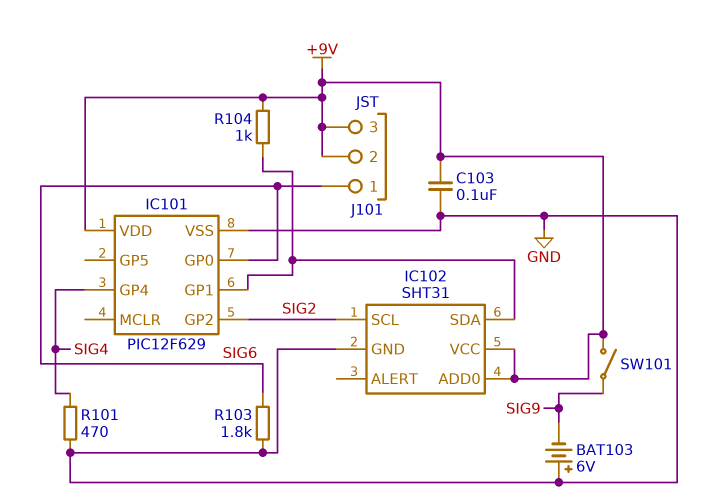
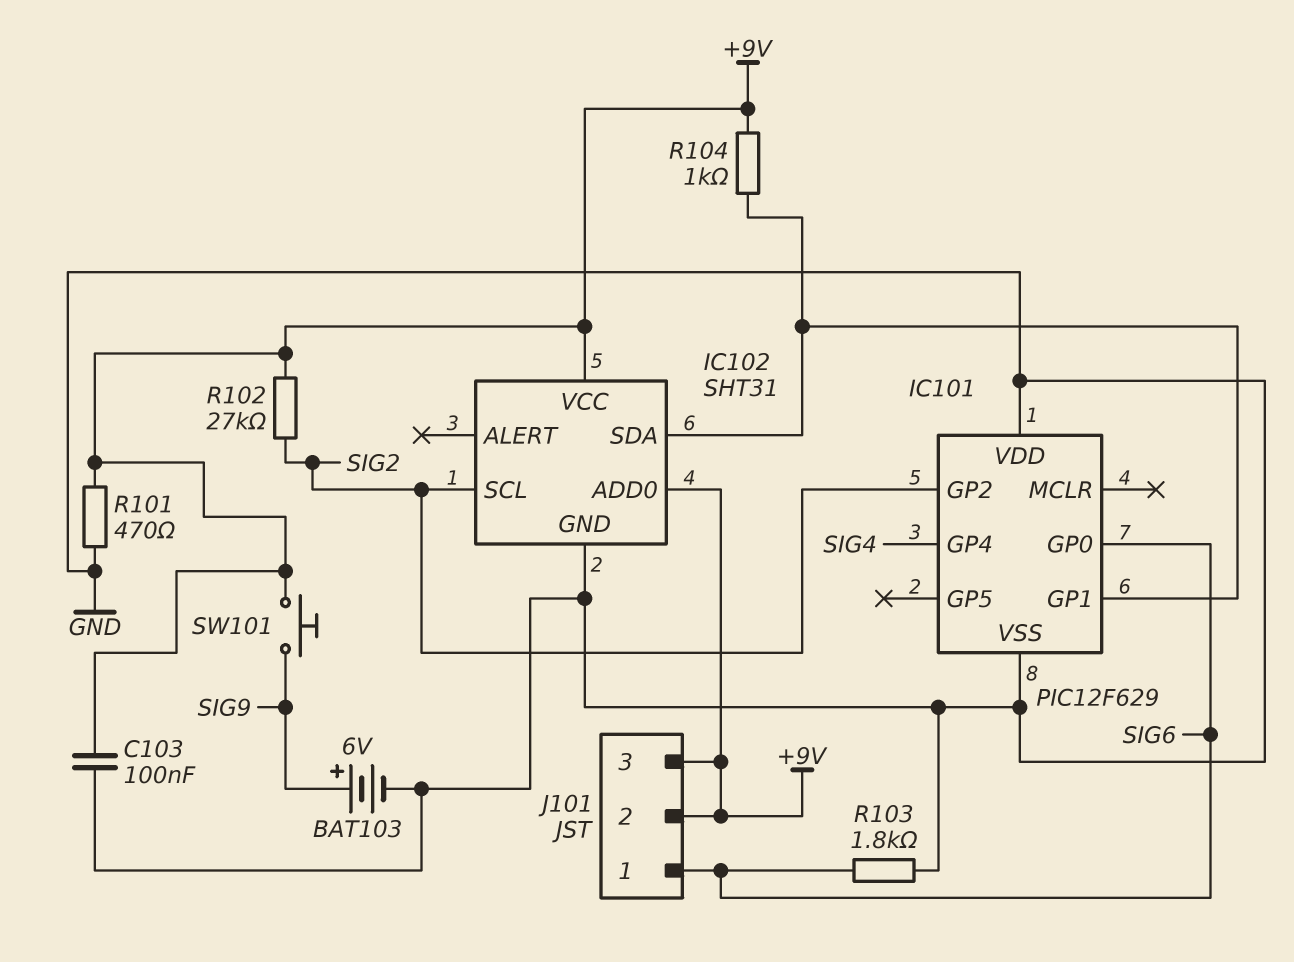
BAT103: 6V (plus GND, minus SIG9) -> 6V (plus SIG9, minus GND)
IC101 pin VDD: +9V -> GND
R101: 470 (GND, SIG4) -> 470 (+9V, GND)
R102: none -> 27k (+9V, SIG2)
SW101: switch (+9V, SIG9) -> button (+9V, SIG9)

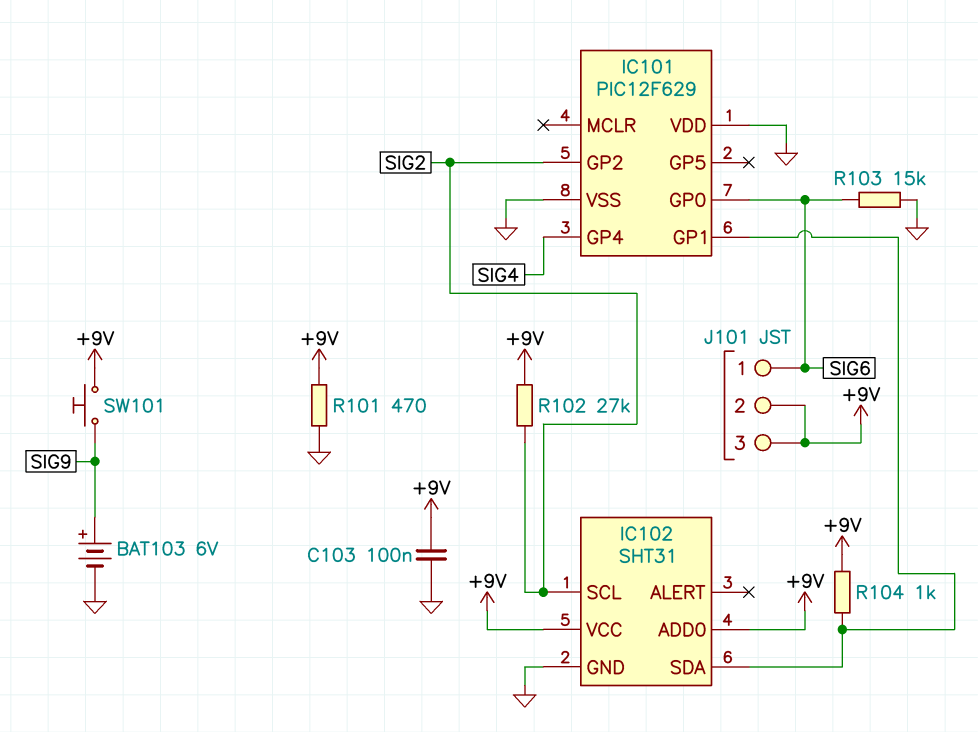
R103: 1.8k (GND, SIG6) -> 15k (GND, SIG6)

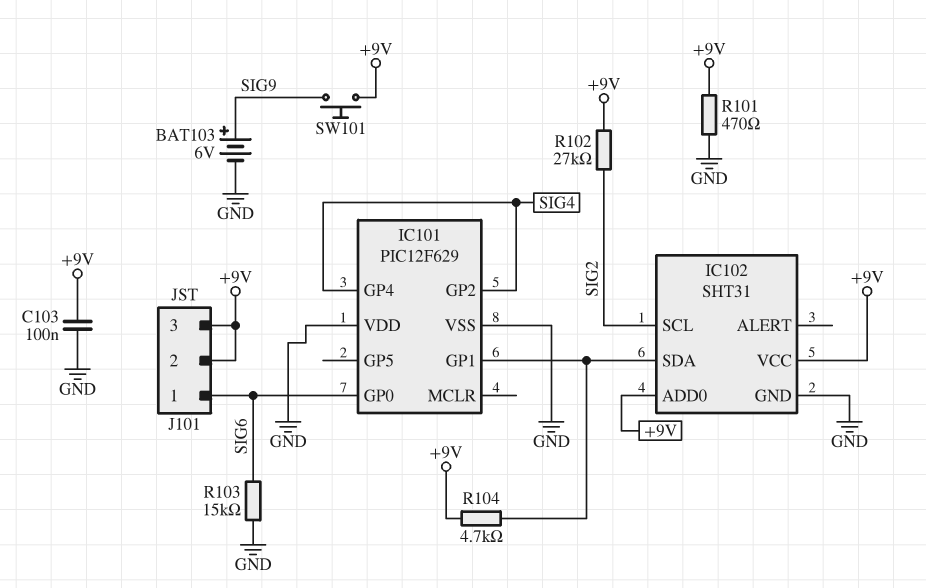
IC101 pin GP2: SIG2 -> SIG4
R104: 1k (+9V, IC101/GP1) -> 4.7k (+9V, IC101/GP1)

